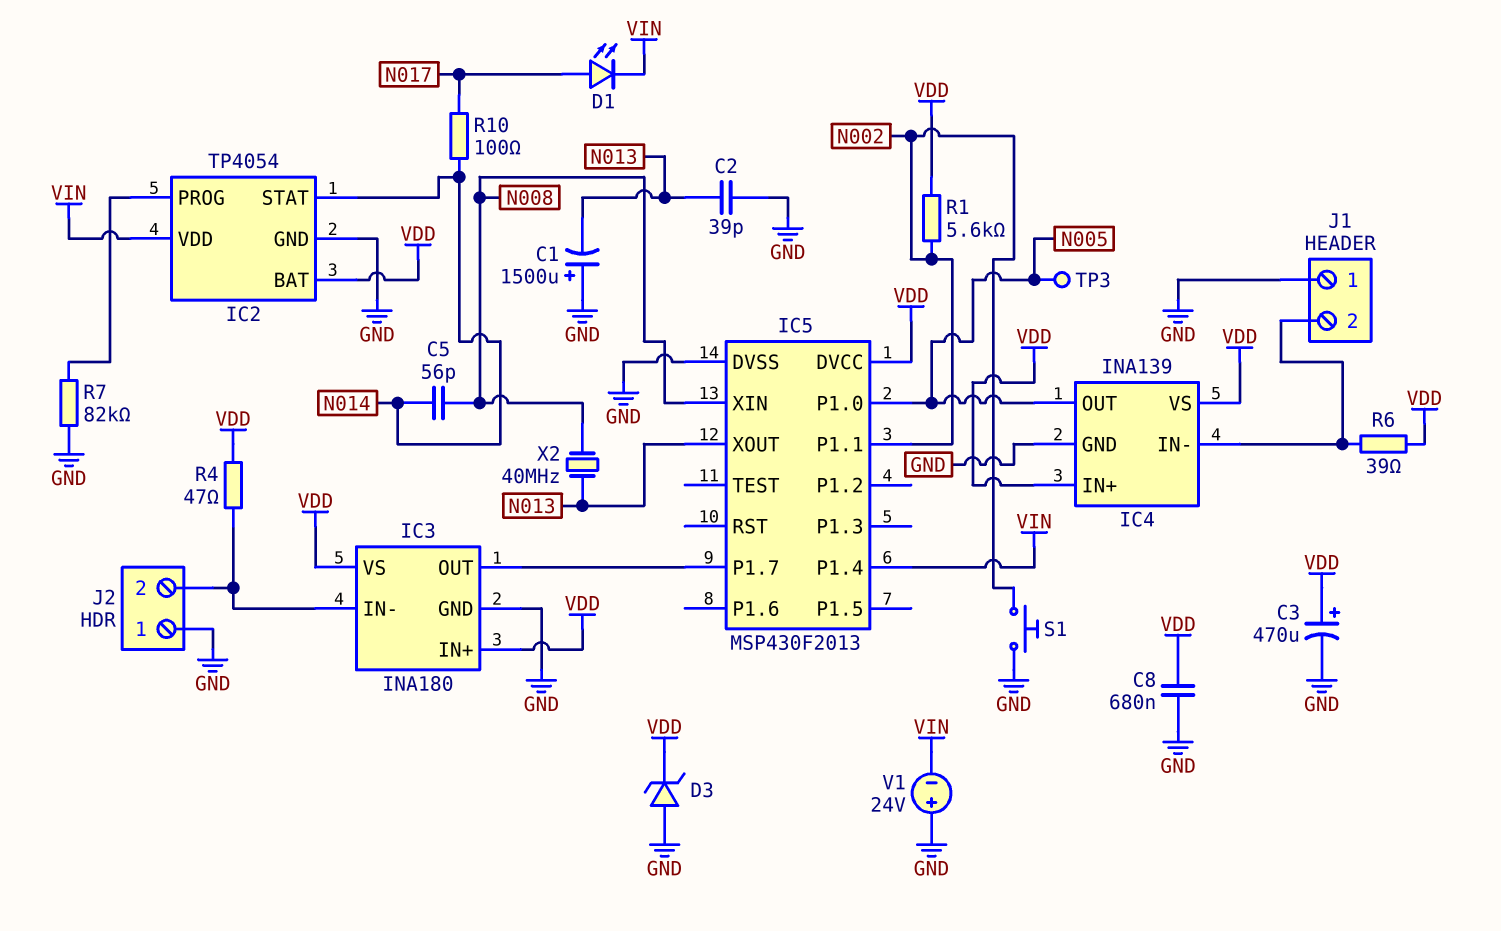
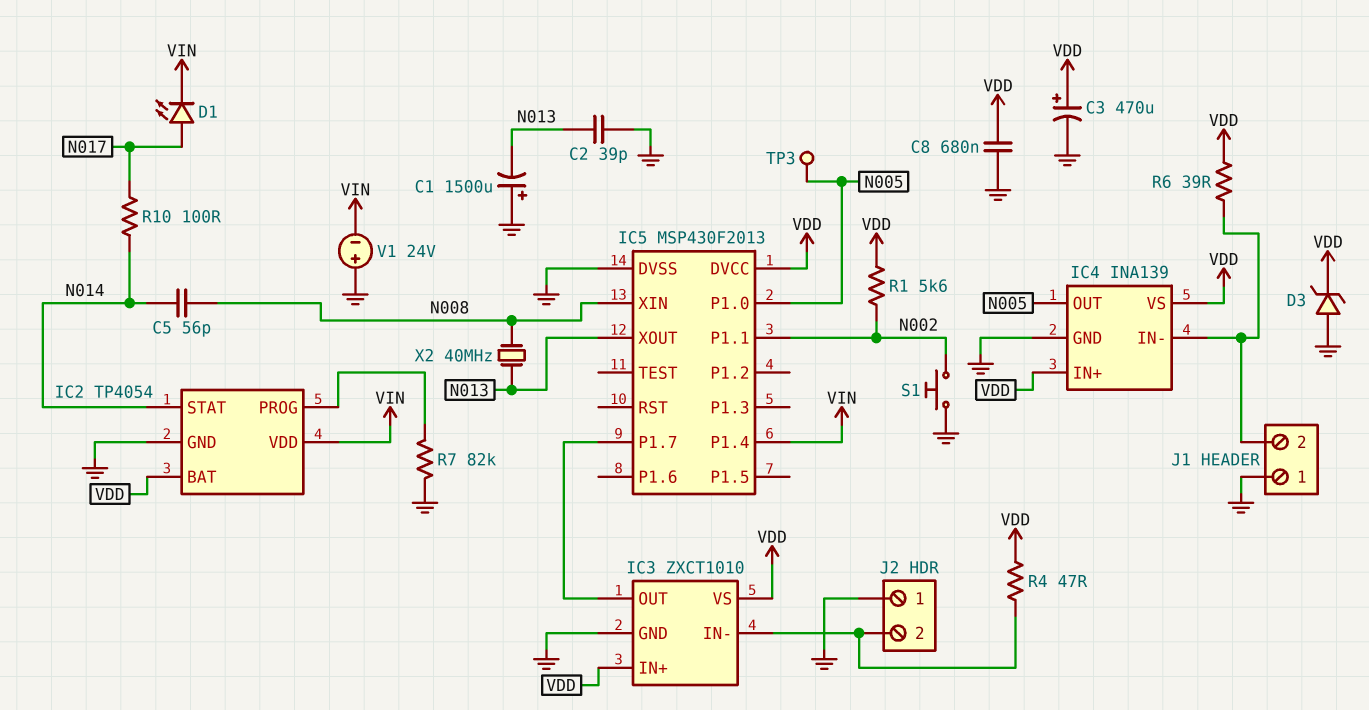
IC3: INA180 -> ZXCT1010

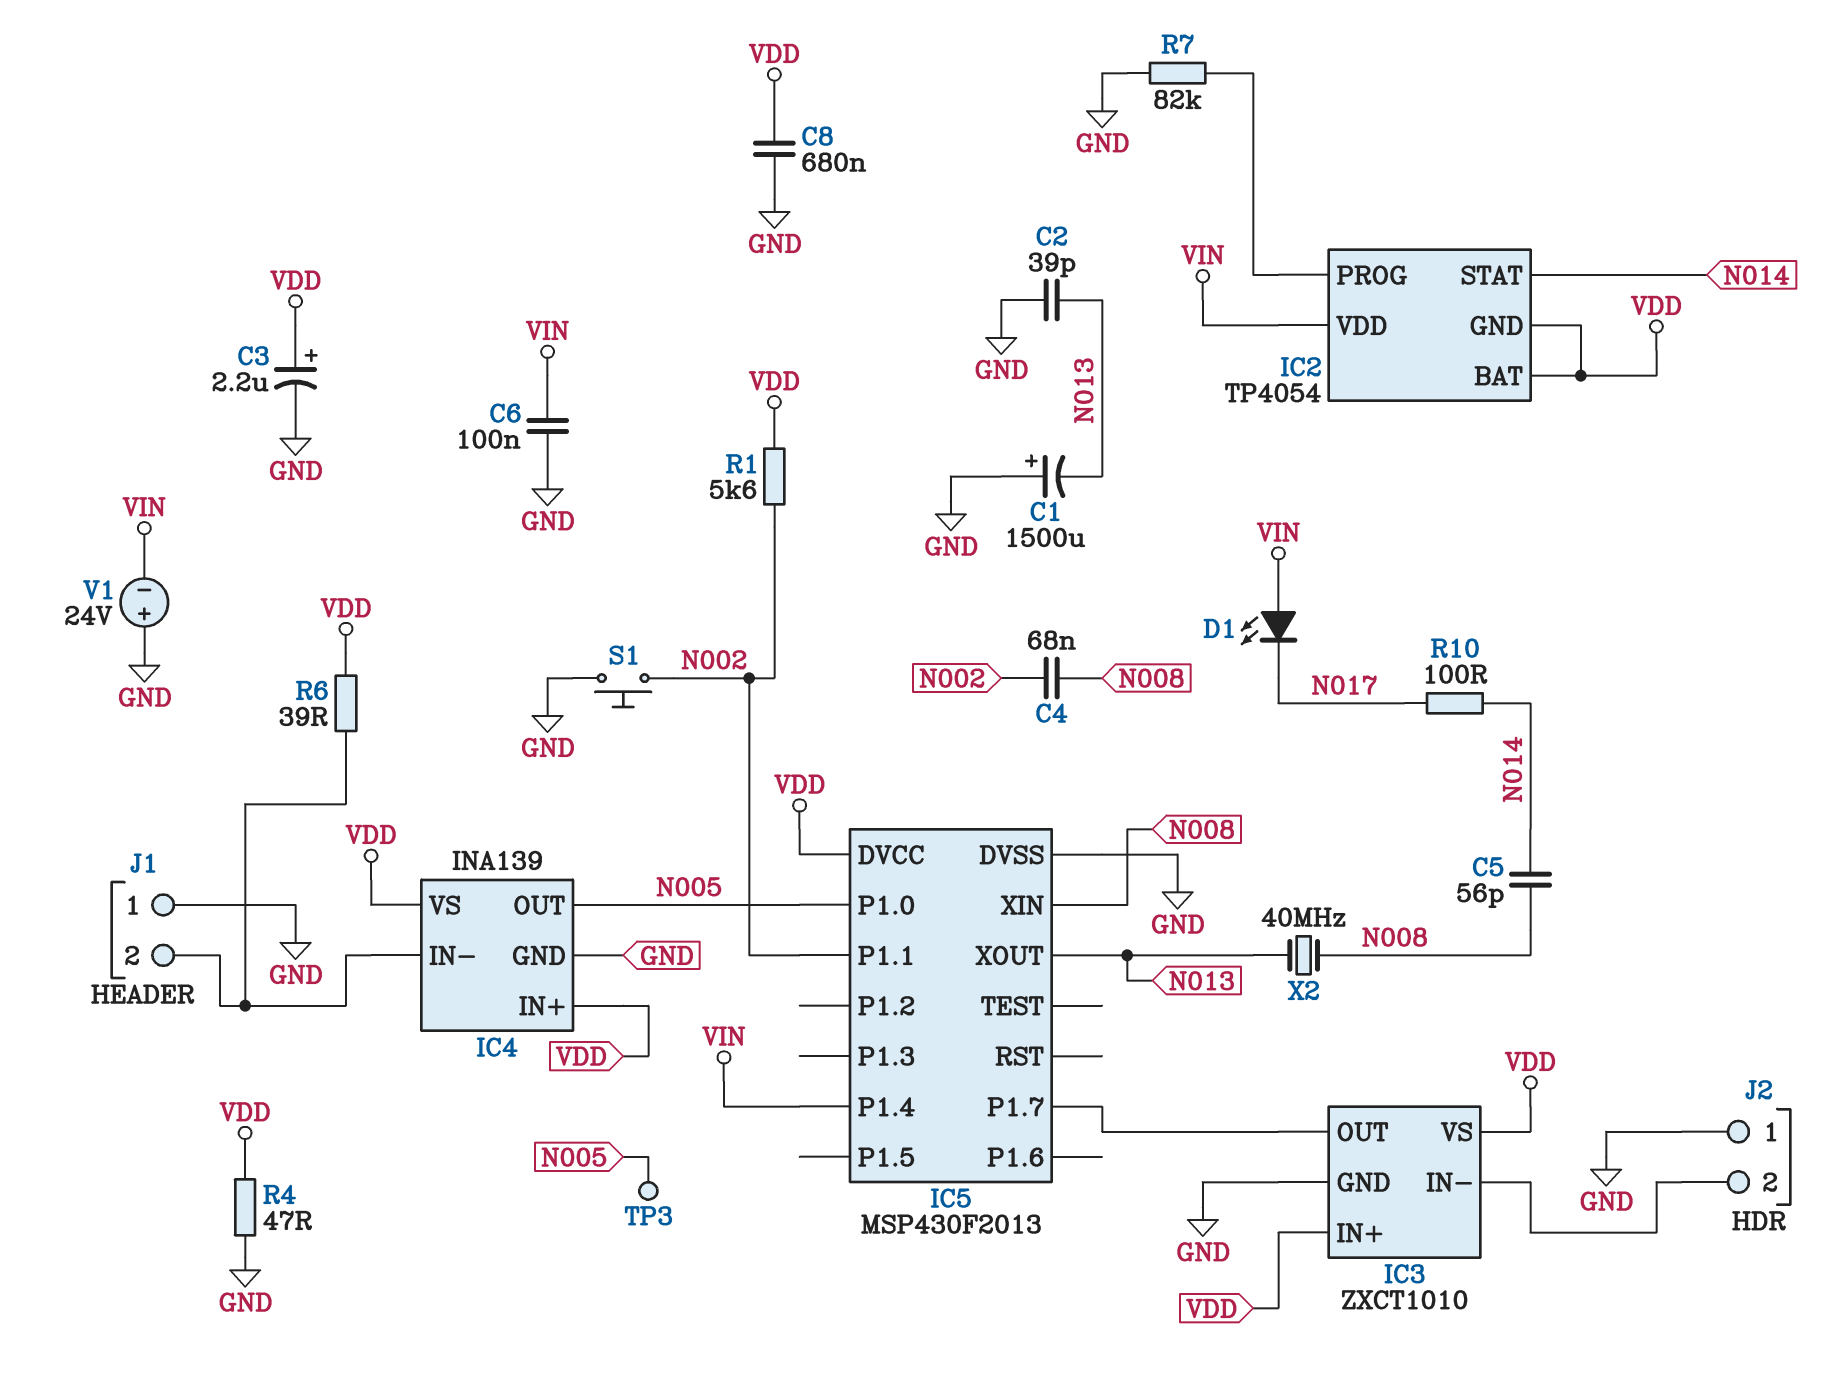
C3: 470uF (plus VDD, minus GND) -> 2.2uF (plus VDD, minus GND)
C4: none -> 68nF (N002, N008)
C6: none -> 100nF (GND, VIN)
D1: LED (A N017, K VIN) -> LED (A VIN, K N017)
D3: zener (A GND, K VDD) -> none
IC2 pin GND: GND -> VDD
R4: 47 (IC3/IN-, VDD) -> 47 (GND, VDD)

